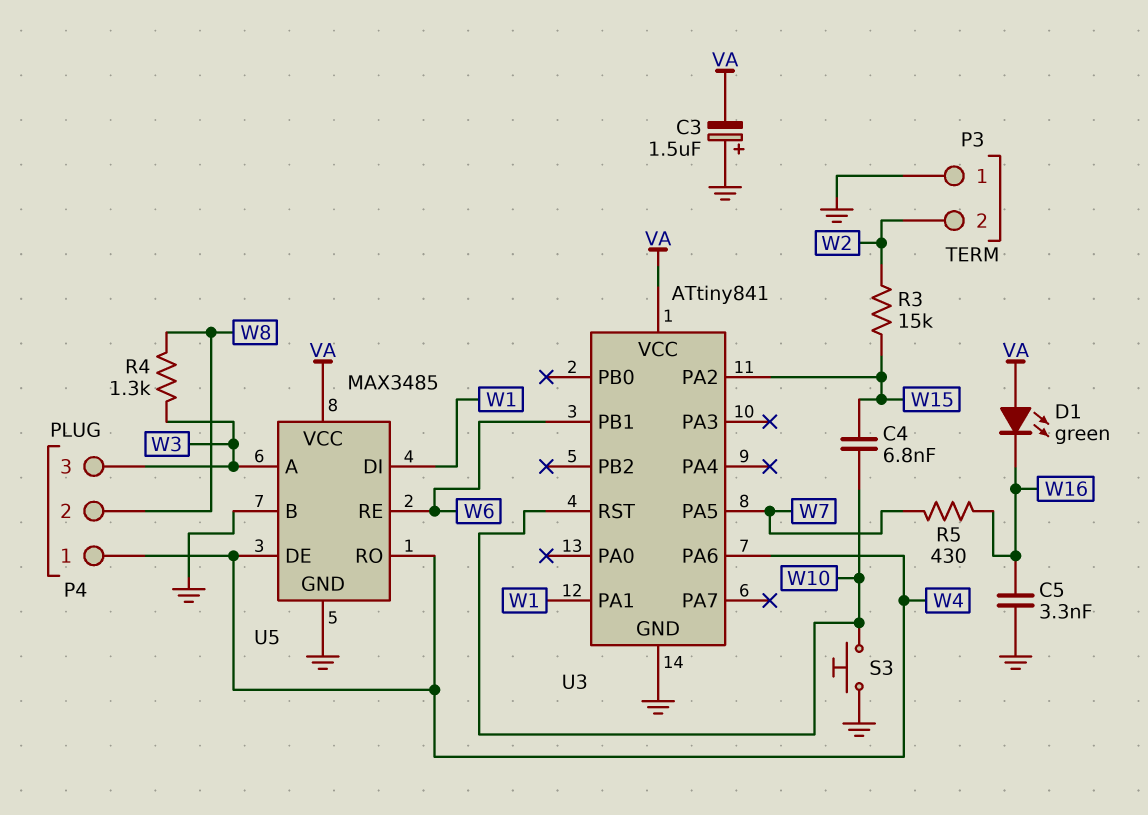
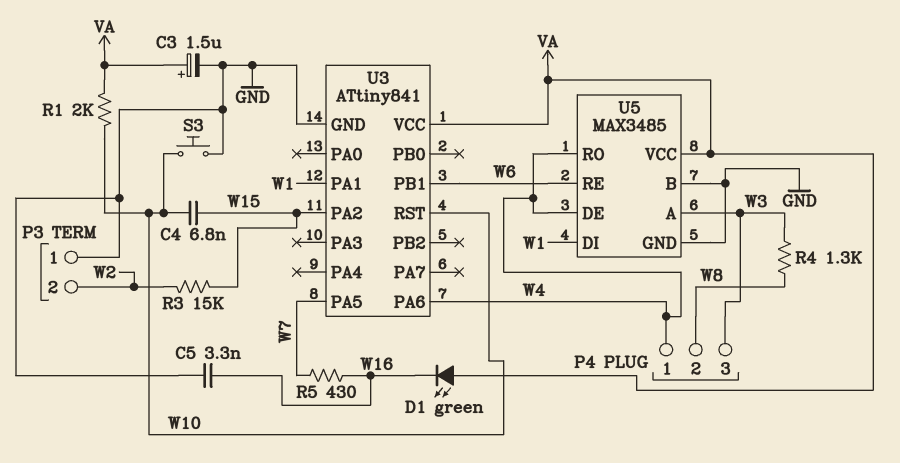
C3: 1.5uF (plus GND, minus VA) -> 1.5uF (plus VA, minus GND)
R1: none -> 2k (VA, W10)

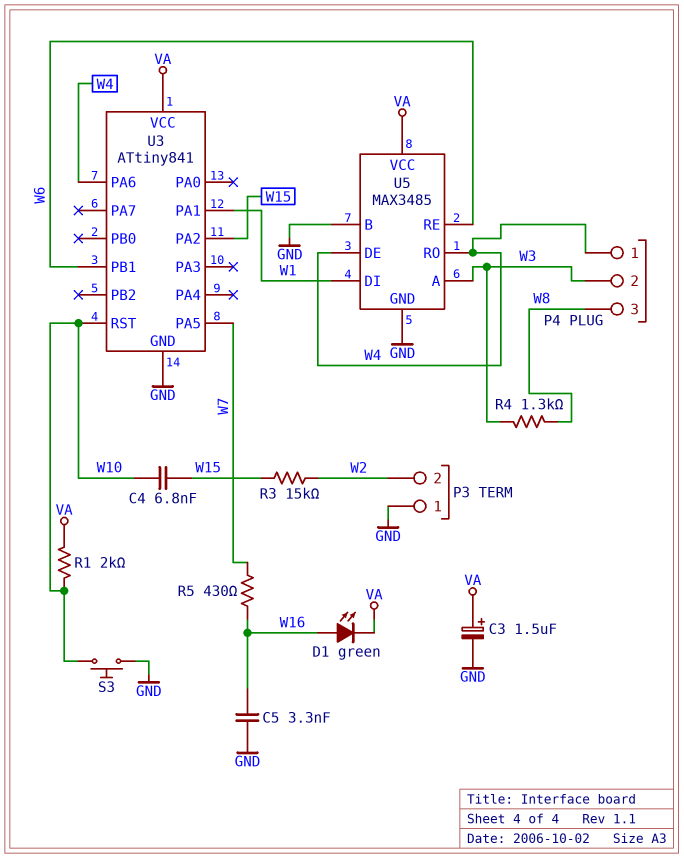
D1: LED green (A VA, K W16) -> LED green (A W16, K VA)
P4 pin 2: W8 -> W3
P4 pin 3: W3 -> W8

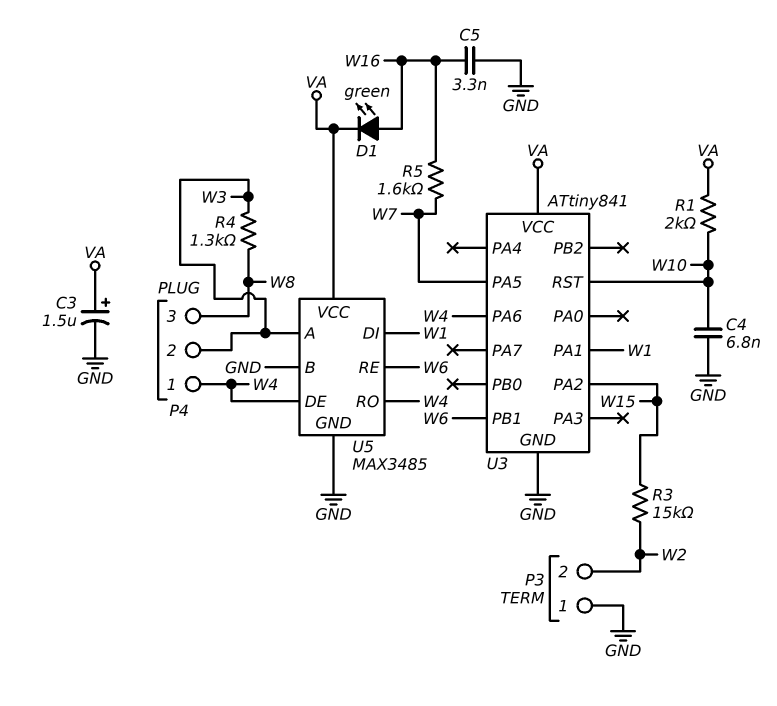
C4: 6.8nF (W10, W15) -> 6.8nF (GND, W10)
R5: 430 (W7, W16) -> 1.6k (W7, W16)
S3: button (GND, W10) -> none

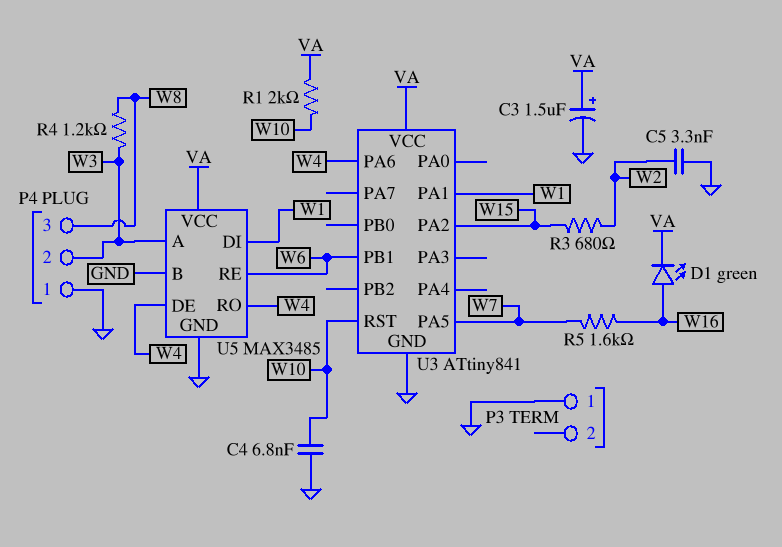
C5: 3.3nF (GND, W16) -> 3.3nF (GND, W2)
P3 pin 2: W2 -> none
P4 pin 1: W4 -> GND
R3: 15k (W2, W15) -> 680 (W2, W15)
R4: 1.3k (W3, W8) -> 1.2k (W3, W8)

